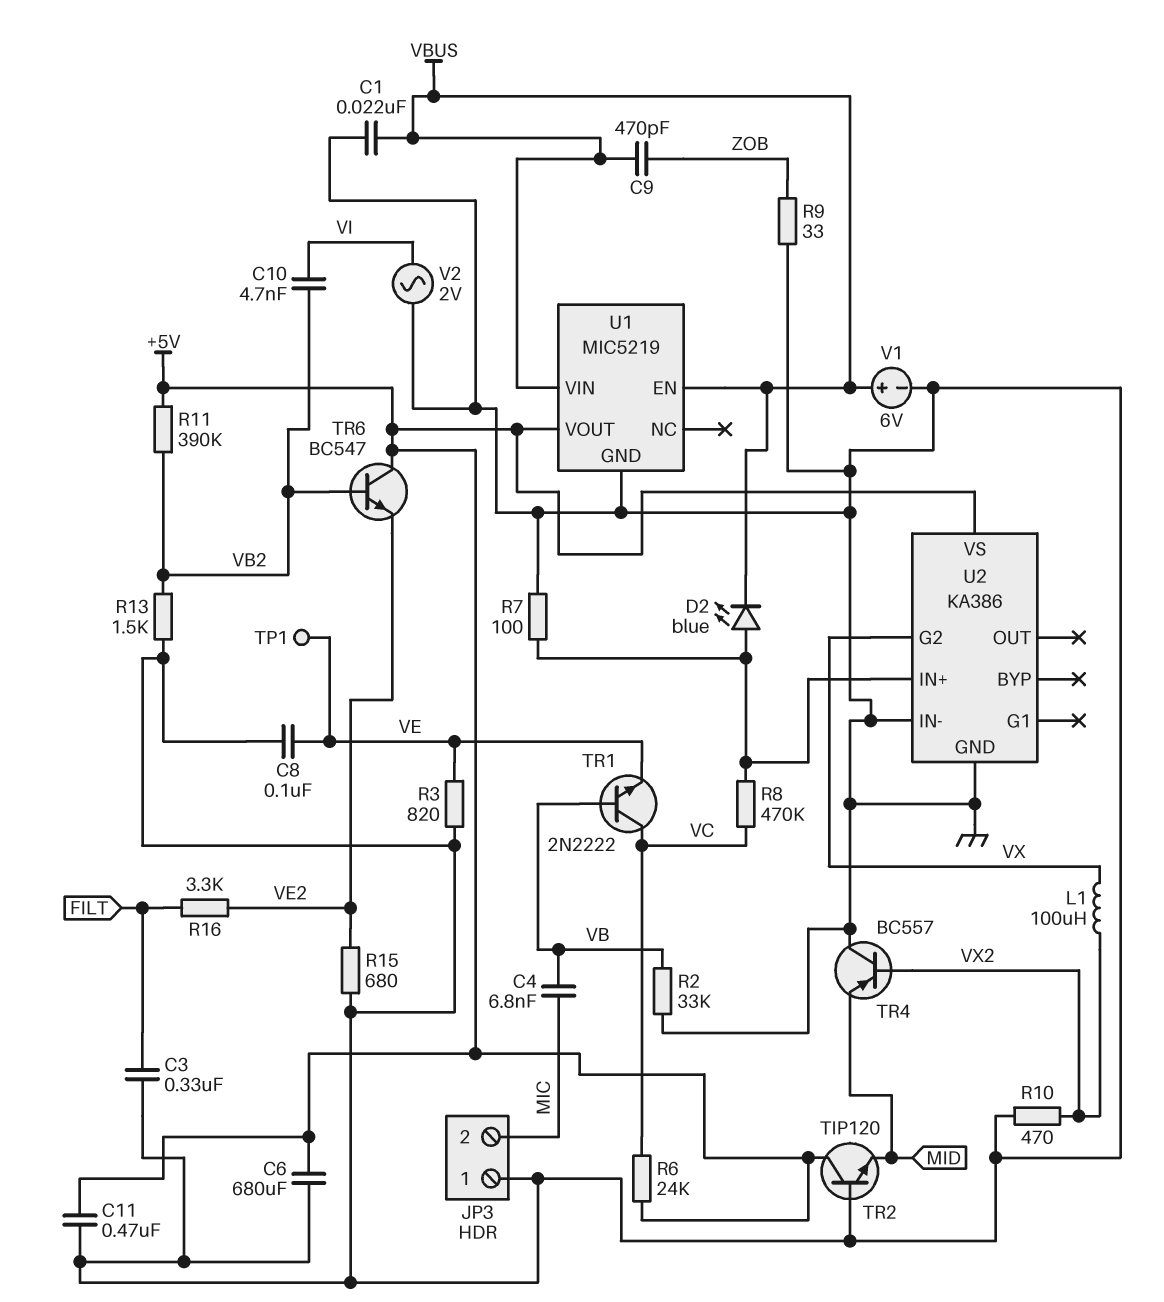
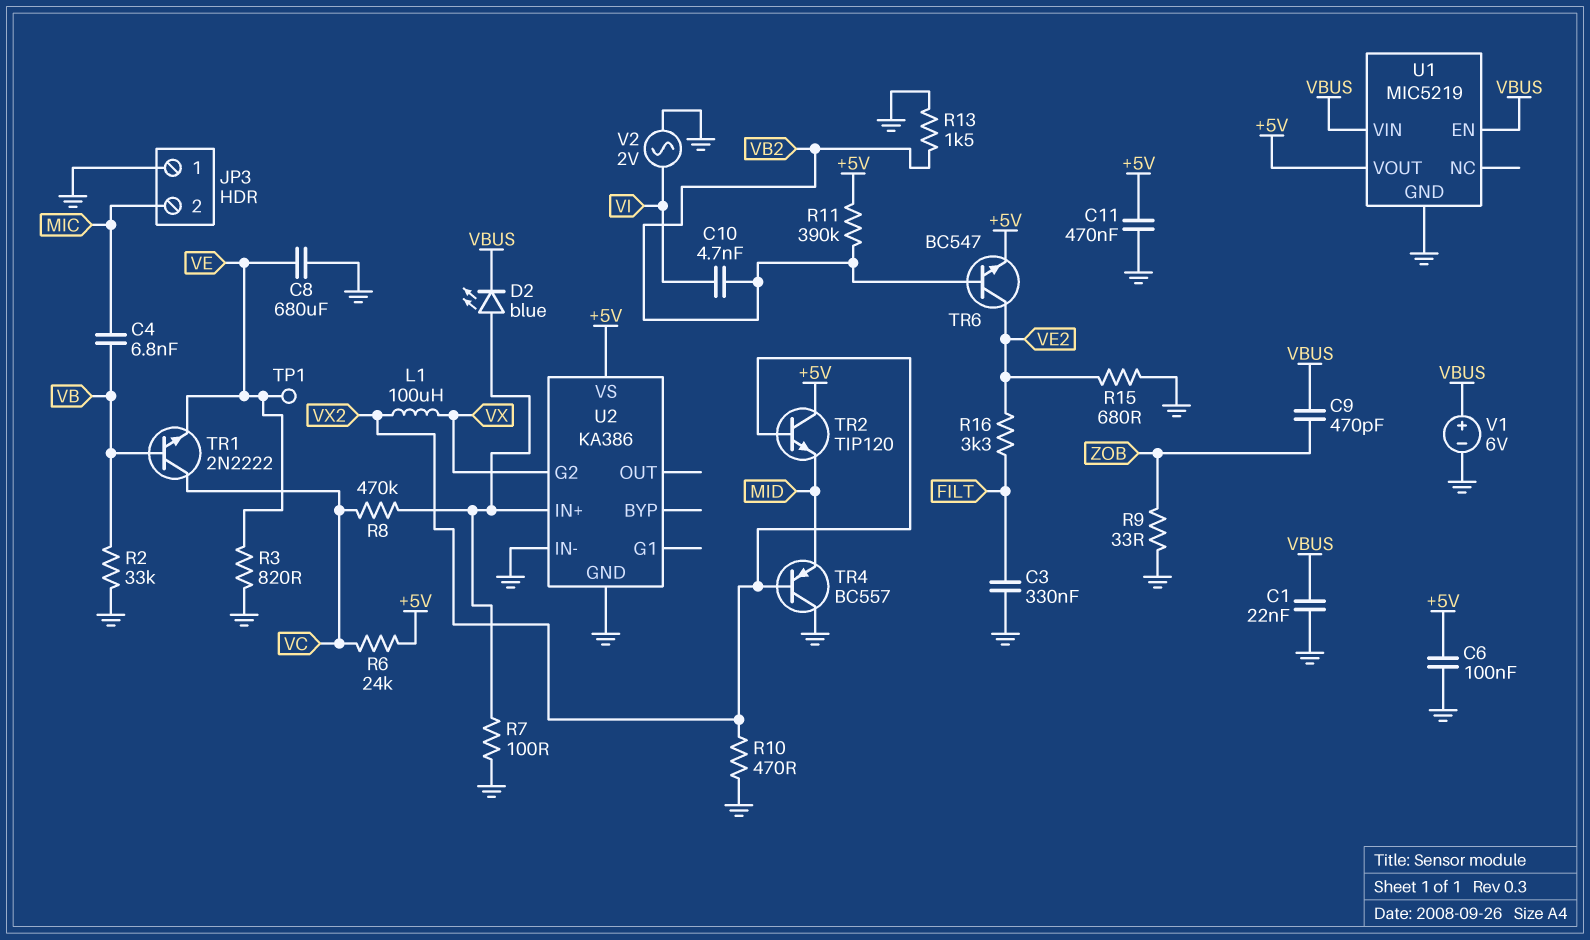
C6: 680uF (+5V, GND) -> 100nF (+5V, GND)
C8: 100nF (GND, VE) -> 680uF (GND, VE)
TR2: NPN TIP120 (B GND, C +5V, E MID) -> NPN TIP120 (B VX2, C +5V, E MID)
TR6: NPN BC547 (B VB2, C +5V, E VE2) -> NPN BC547 (B VB2, C VE2, E +5V)

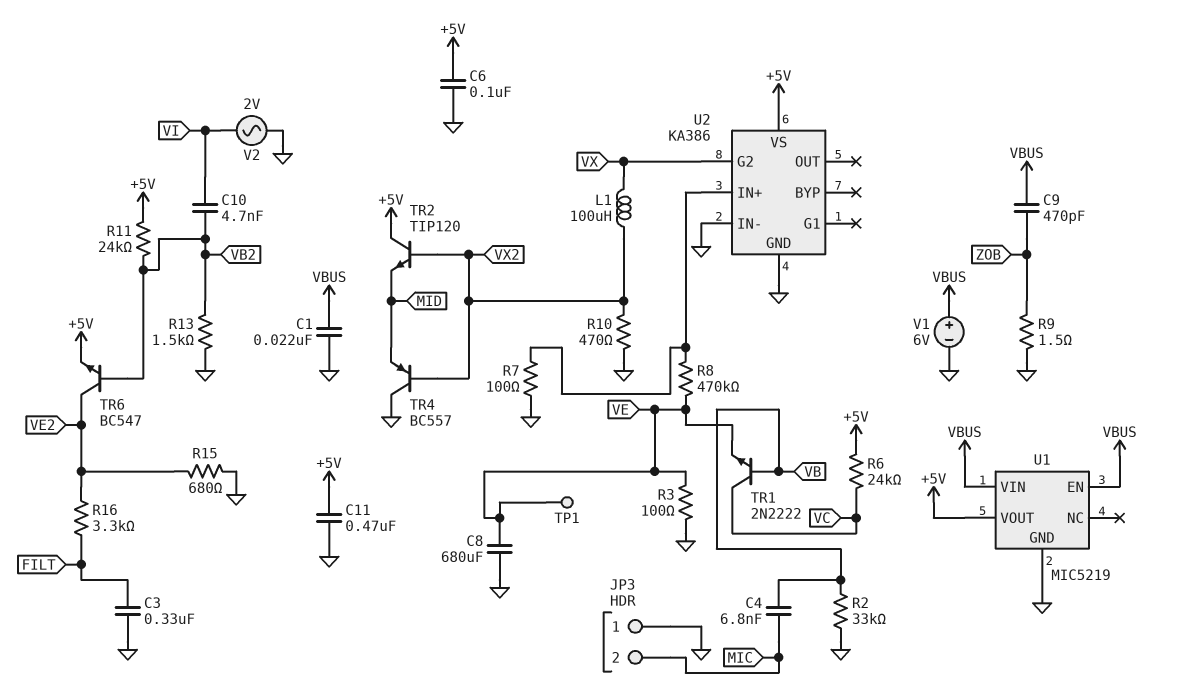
D2: LED blue (A U2/IN+, K VBUS) -> none
R3: 820 (GND, VE) -> 100 (GND, VE)
R8: 470k (U2/IN+, VC) -> 470k (U2/IN+, VE)
R9: 33 (GND, ZOB) -> 1.5 (GND, ZOB)
R11: 390k (+5V, VB2) -> 24k (+5V, VB2)

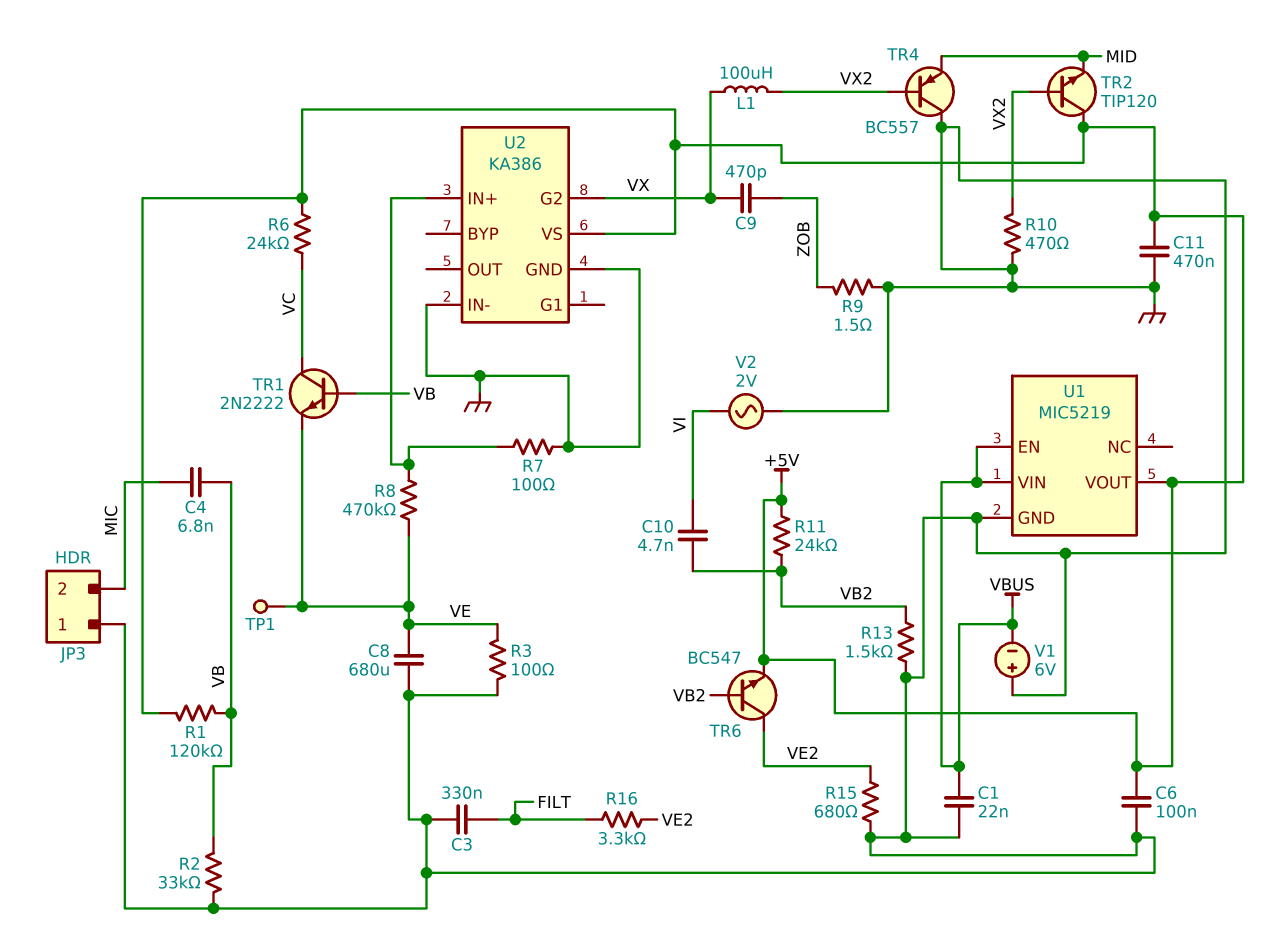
C9: 470pF (VBUS, ZOB) -> 470pF (VX, ZOB)
R1: none -> 120k (+5V, VB)
V1: 6V (plus VBUS, minus GND) -> 6V (plus GND, minus VBUS)

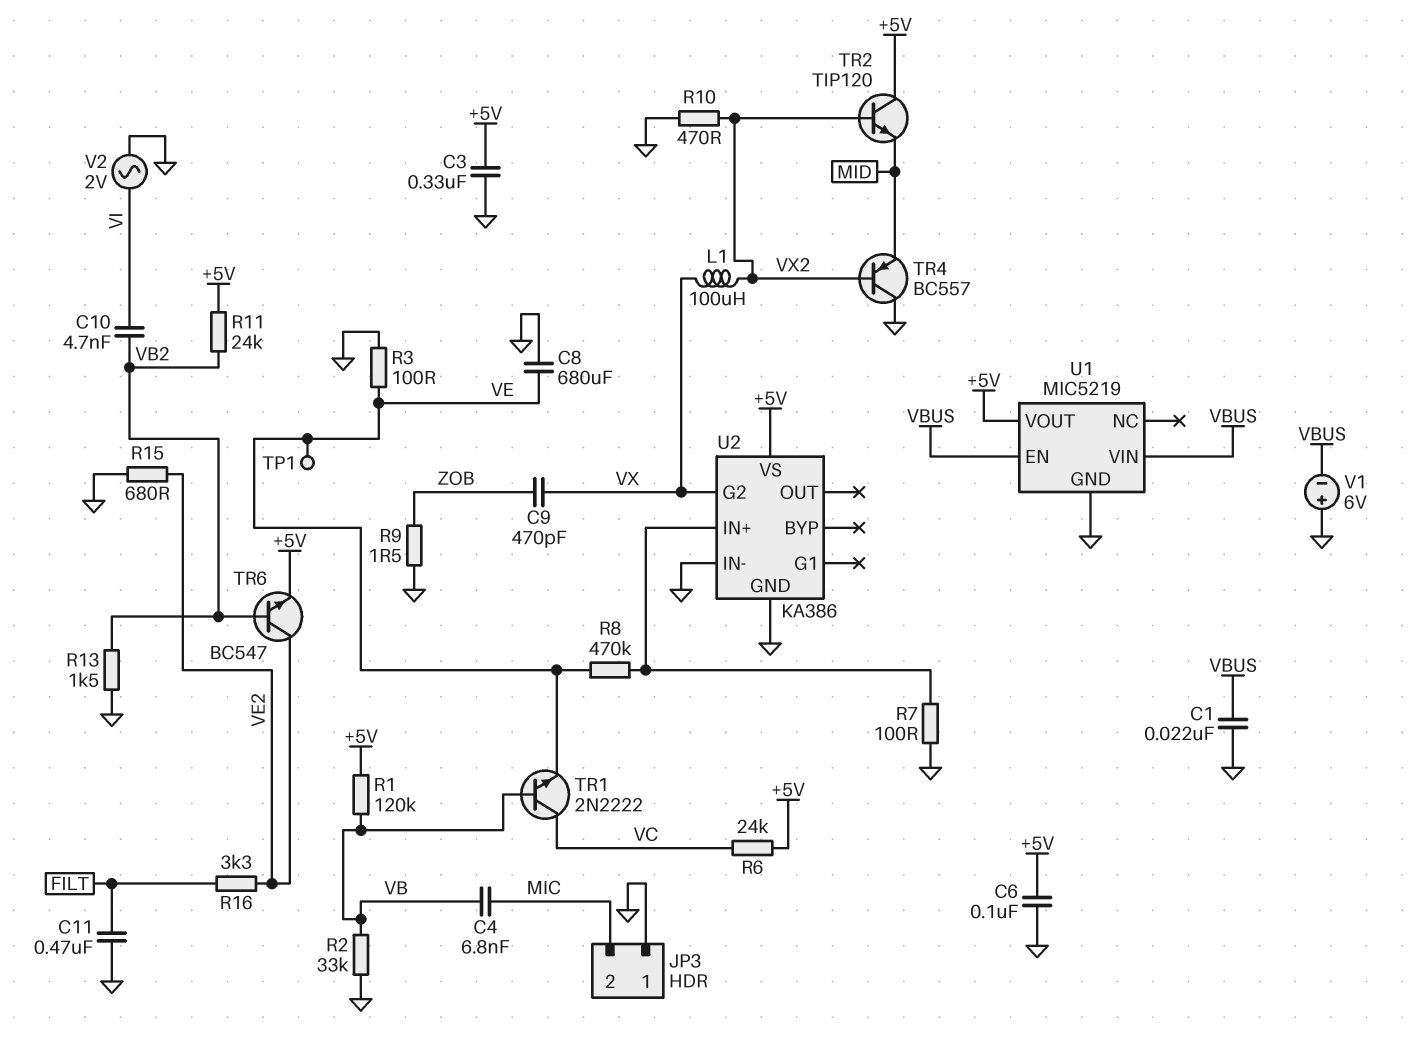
C3: 330nF (FILT, GND) -> 330nF (+5V, GND)
C11: 470nF (+5V, GND) -> 470nF (FILT, GND)

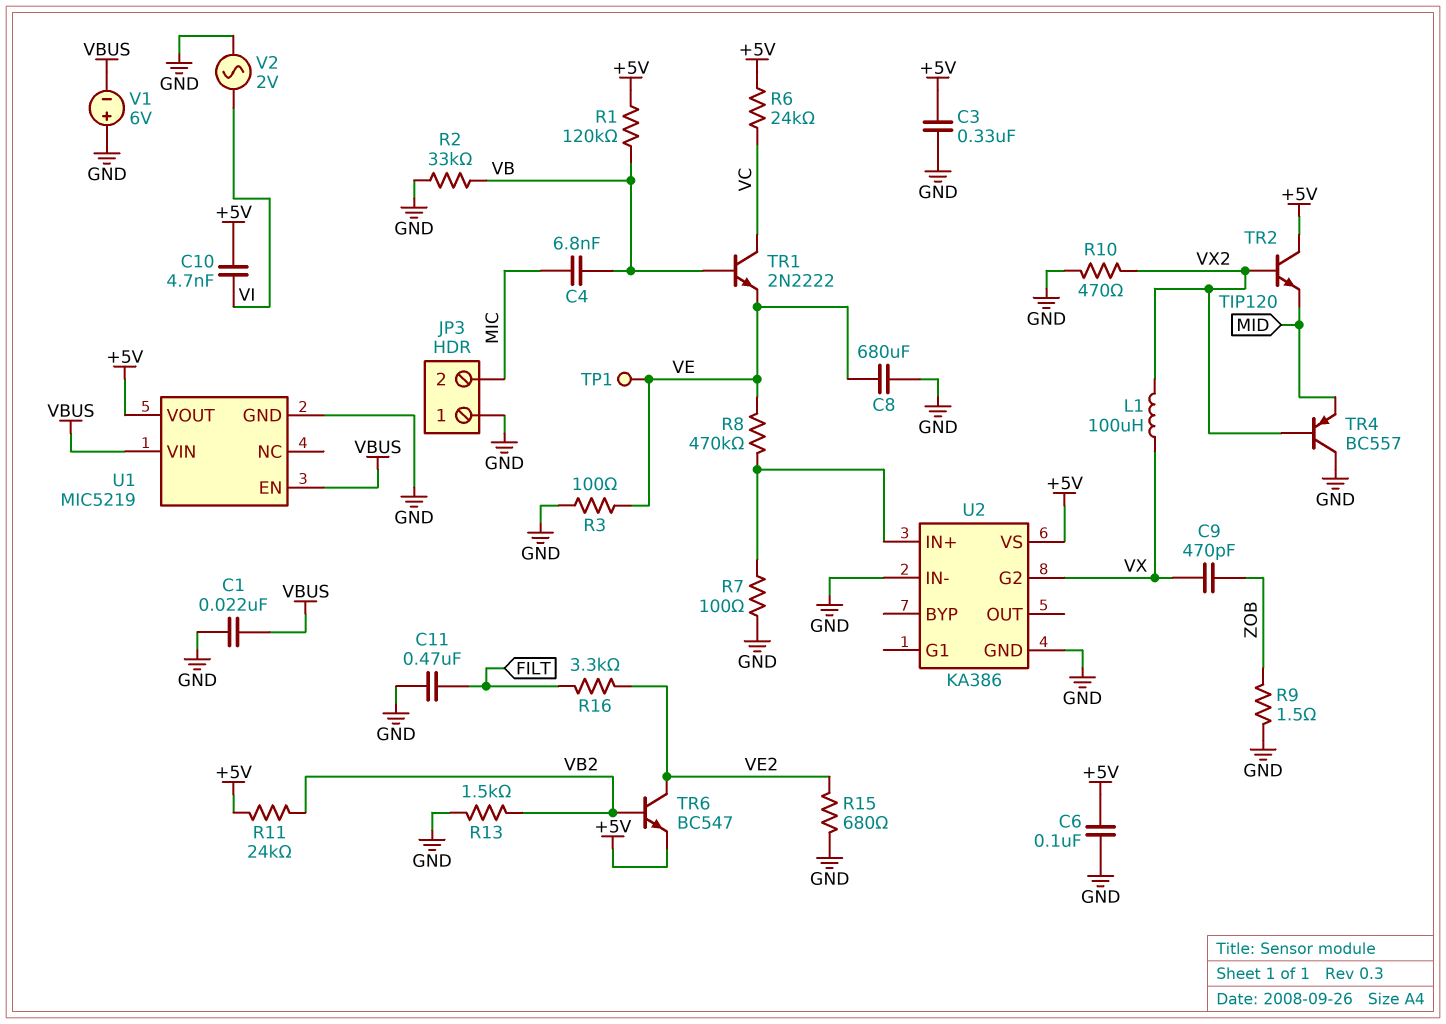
C10: 4.7nF (VB2, VI) -> 4.7nF (+5V, VI)

